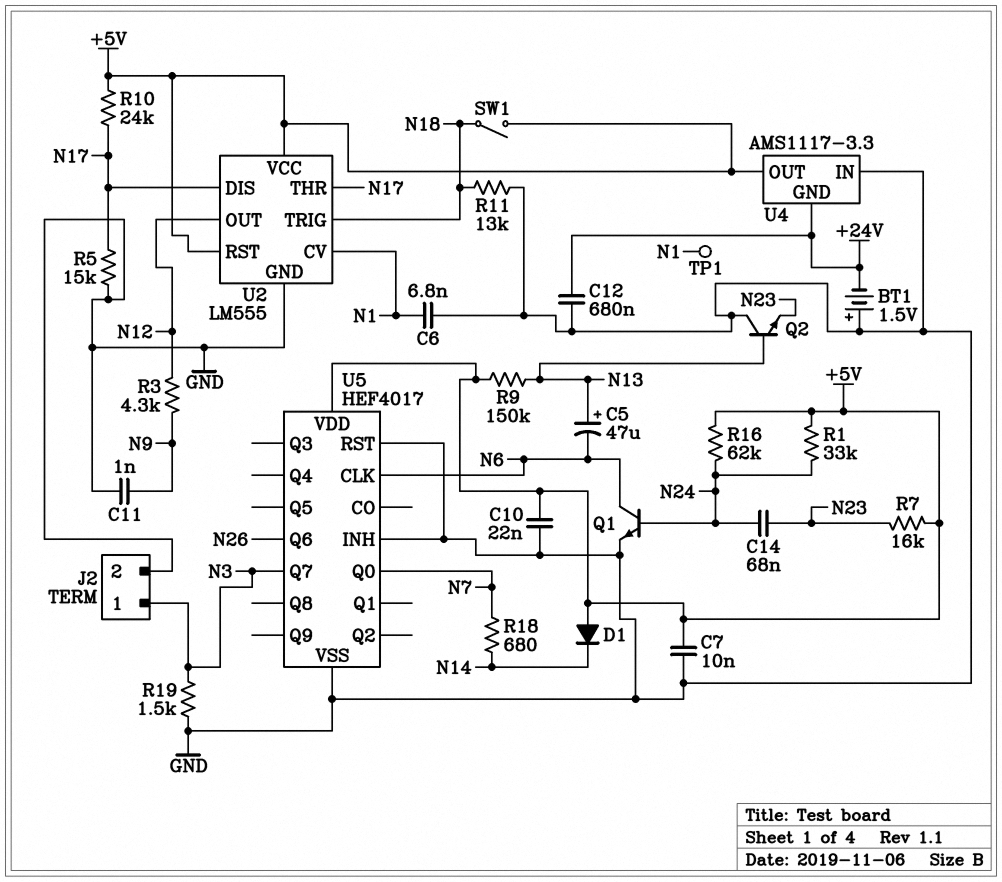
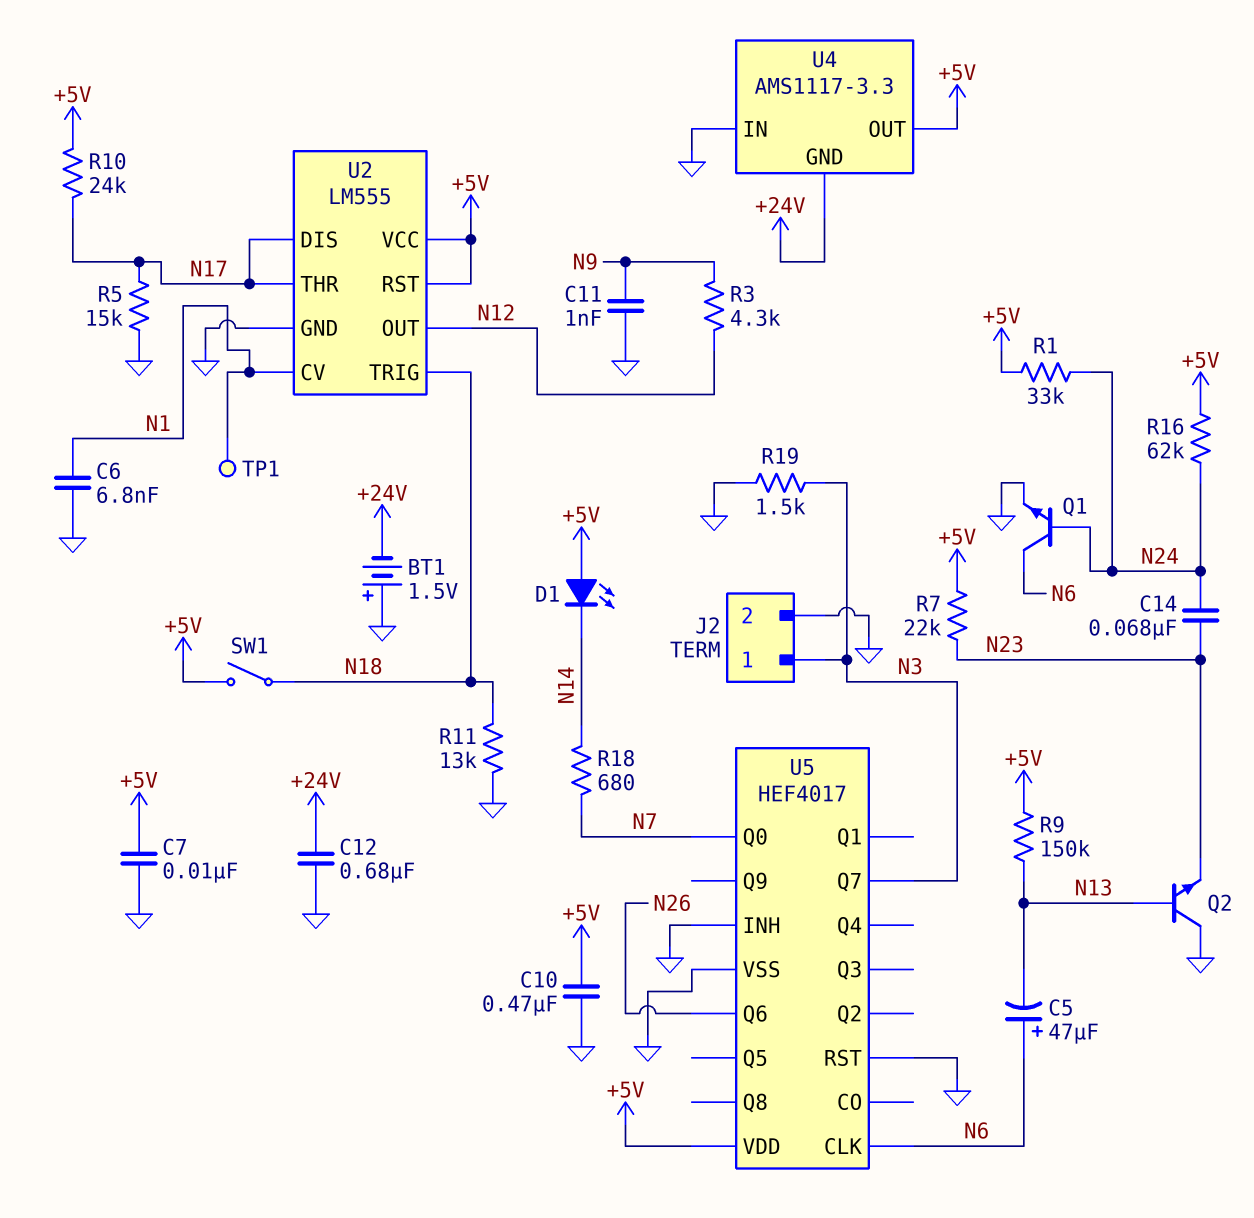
C5: 47uF (plus N13, minus N6) -> 47uF (plus N6, minus N13)
C10: 22nF (+5V, GND) -> 470nF (+5V, GND)
D1: diode (A +5V, K N14) -> LED (A +5V, K N14)
R7: 16k (+5V, N23) -> 22k (+5V, N23)

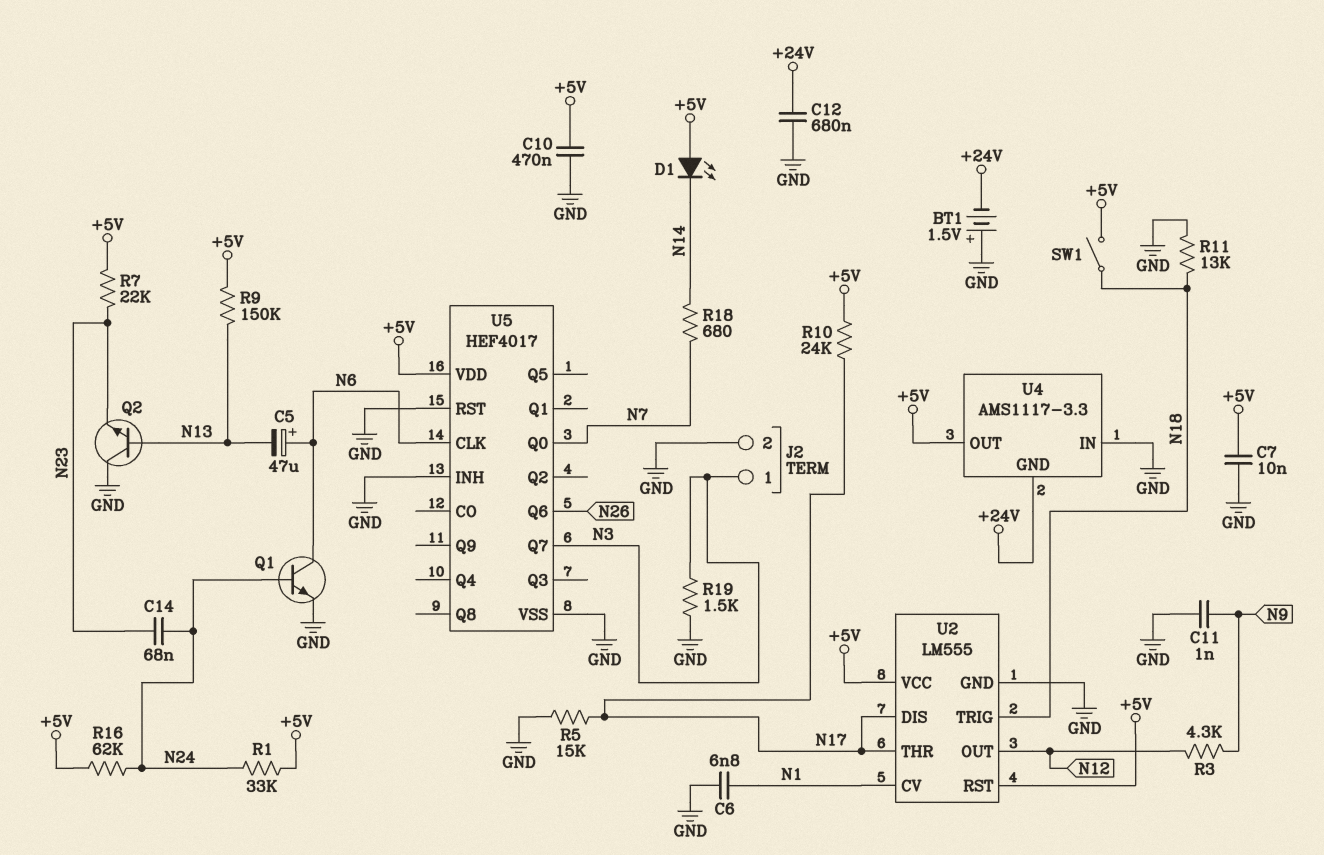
TP1: test point (N1) -> none

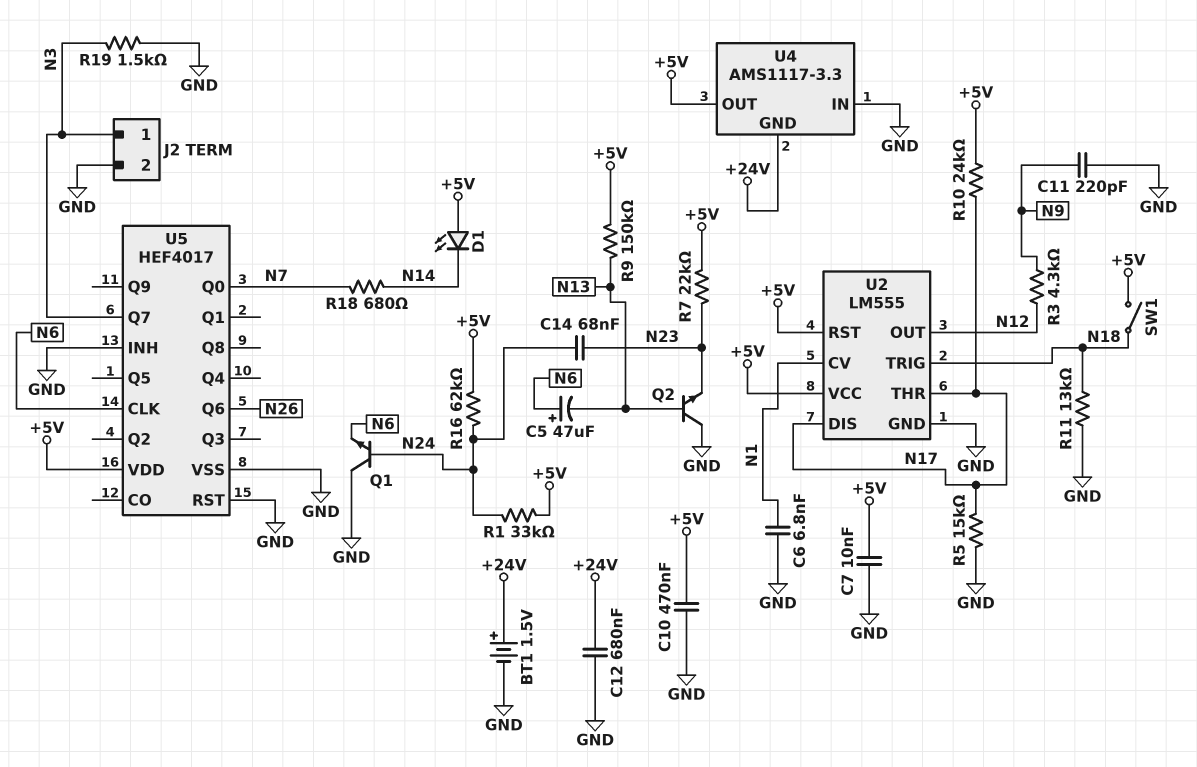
BT1: 1.5V (plus GND, minus +24V) -> 1.5V (plus +24V, minus GND)
C11: 1nF (GND, N9) -> 220pF (GND, N9)
Q1: NPN (B N24, C N6, E GND) -> NPN (B N24, C GND, E N6)

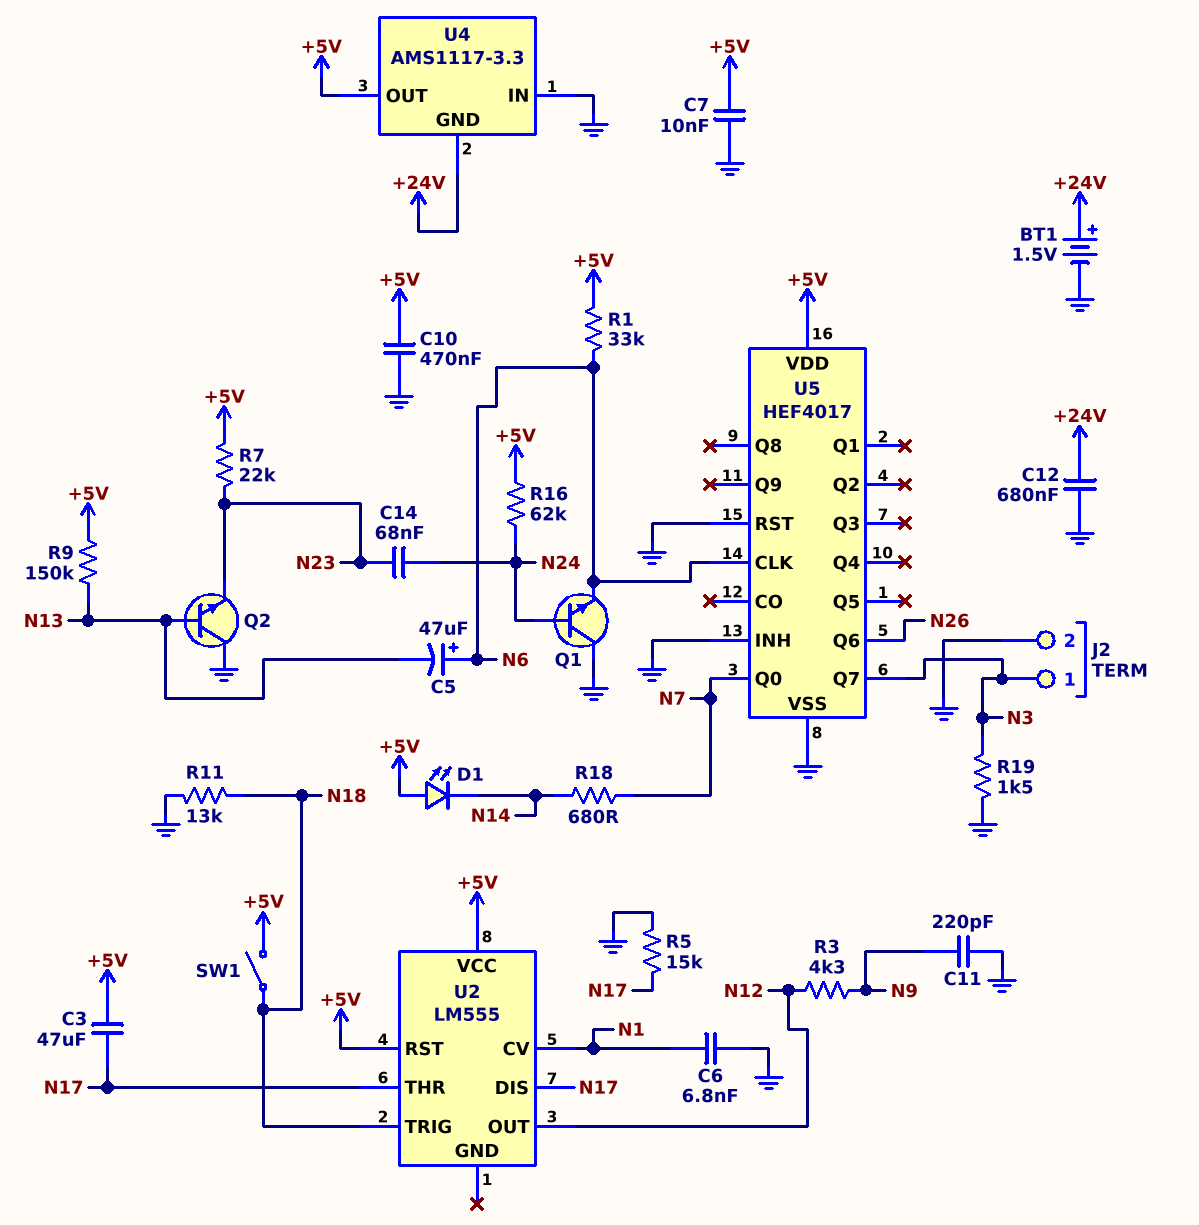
C3: none -> 47uF (+5V, N17)
R1: 33k (+5V, N24) -> 33k (+5V, N6)
R10: 24k (+5V, N17) -> none
U2 pin GND: GND -> none

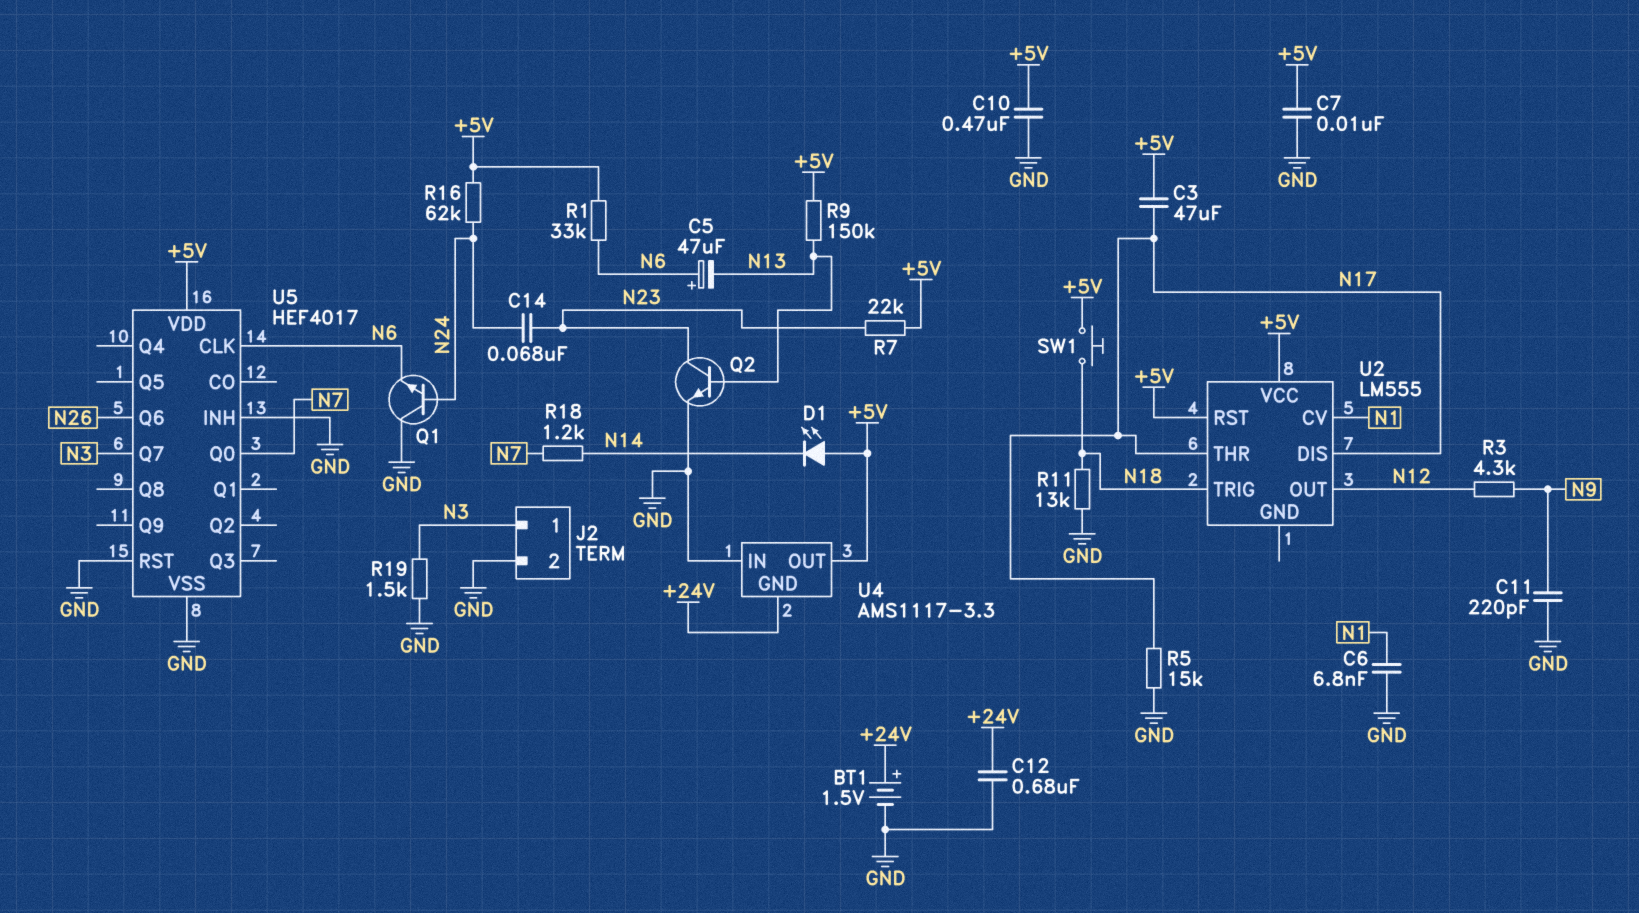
Q2: NPN (B N13, C GND, E N23) -> NPN (B N13, C N23, E GND)
R18: 680 (N7, N14) -> 1.2k (N7, N14)
SW1: switch (+5V, N18) -> button (+5V, N18)

